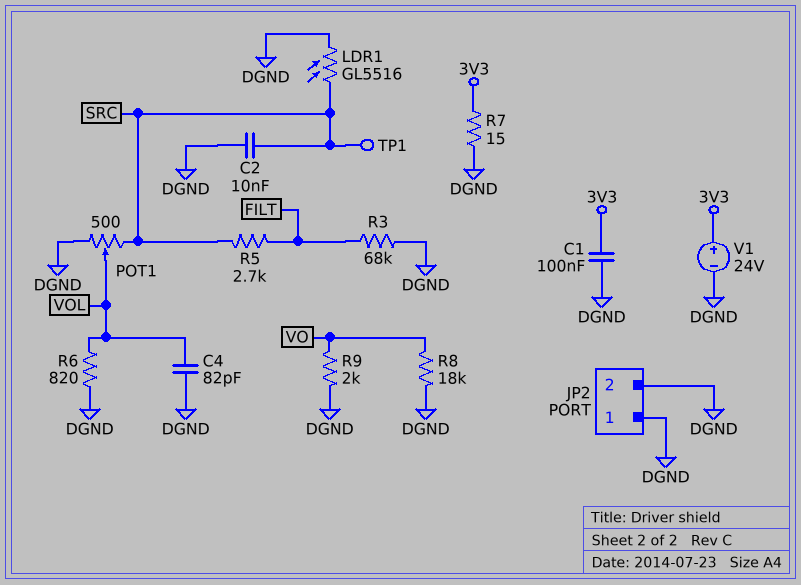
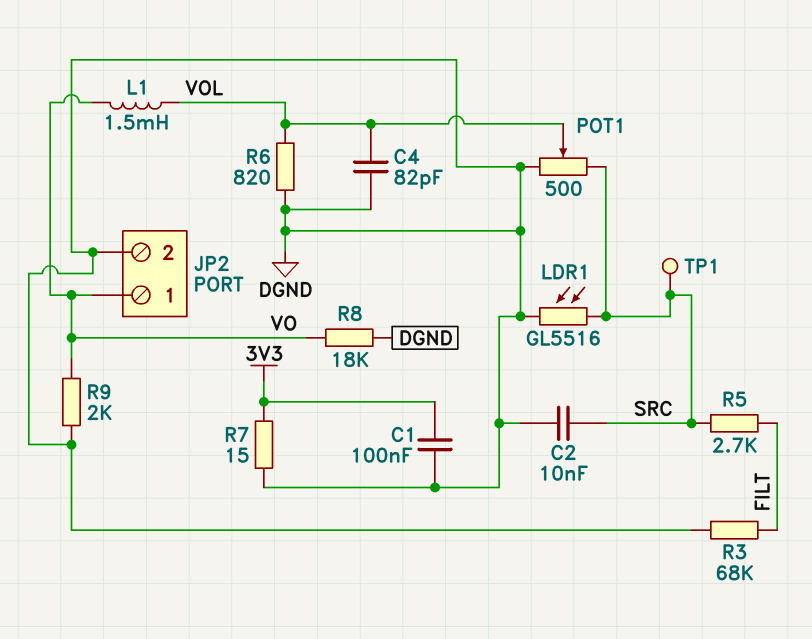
JP2 pin 1: DGND -> VO
L1: none -> 1.5mH (VO, VOL)
V1: 24V (plus 3V3, minus DGND) -> none

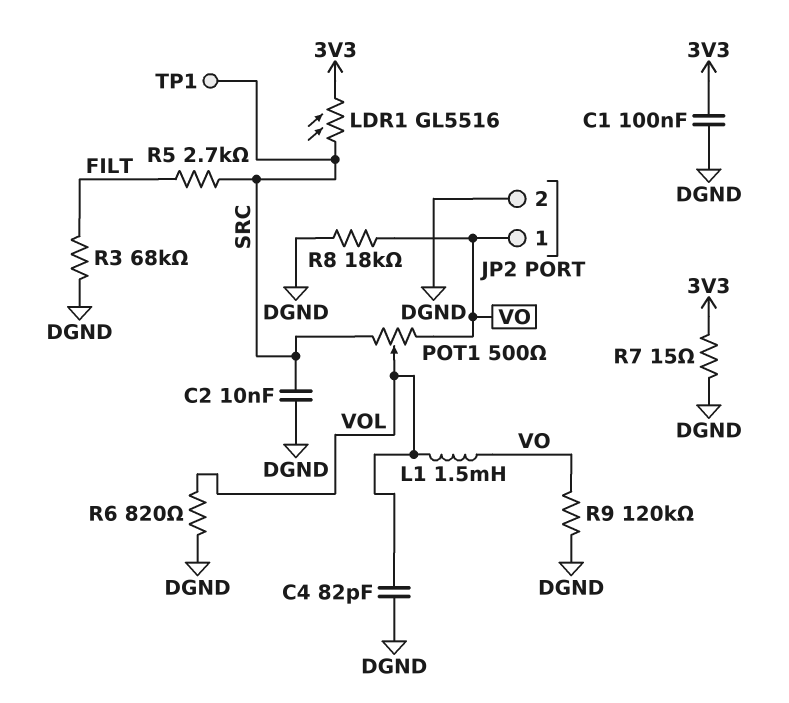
LDR1: GL5516 (DGND, SRC) -> GL5516 (3V3, SRC)
POT1: 500 (DGND, SRC, wiper VOL) -> 500 (SRC, VO, wiper VOL)
R9: 2k (DGND, VO) -> 120k (DGND, VO)

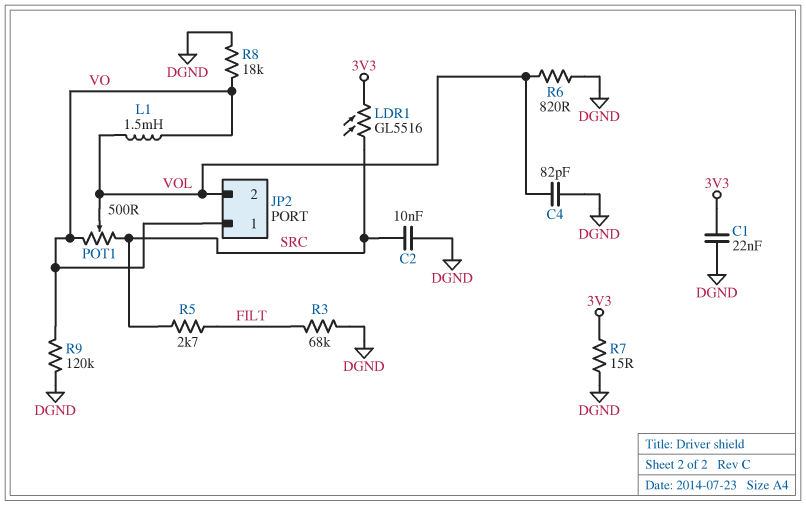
C1: 100nF (3V3, DGND) -> 22nF (3V3, DGND)
JP2 pin 2: DGND -> VOL
TP1: test point (SRC) -> none

